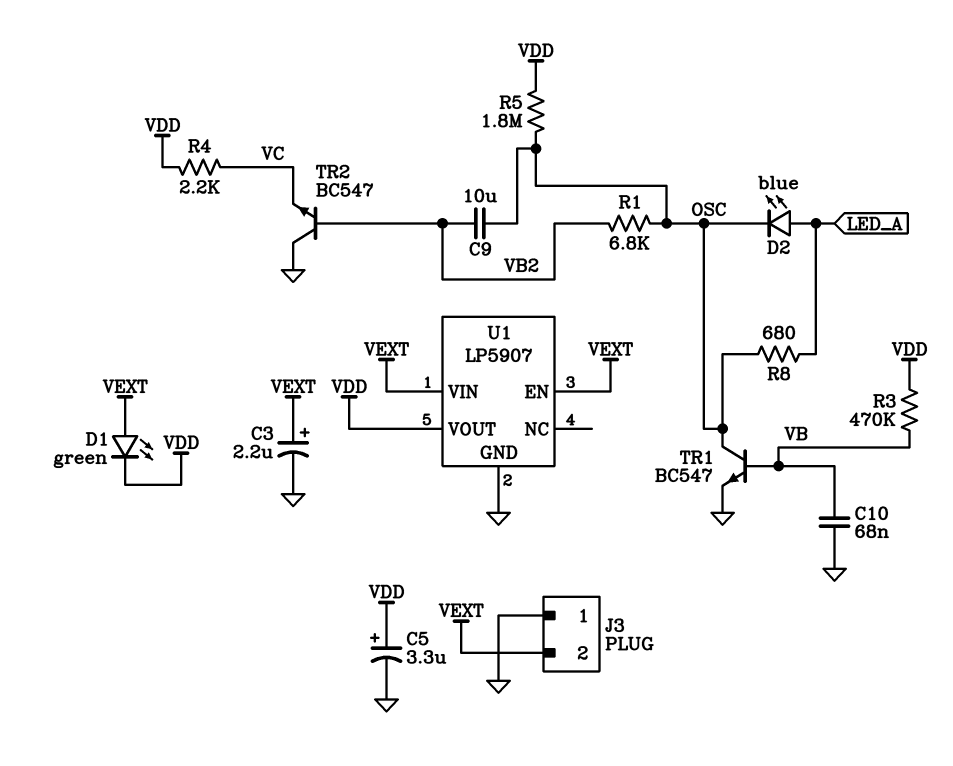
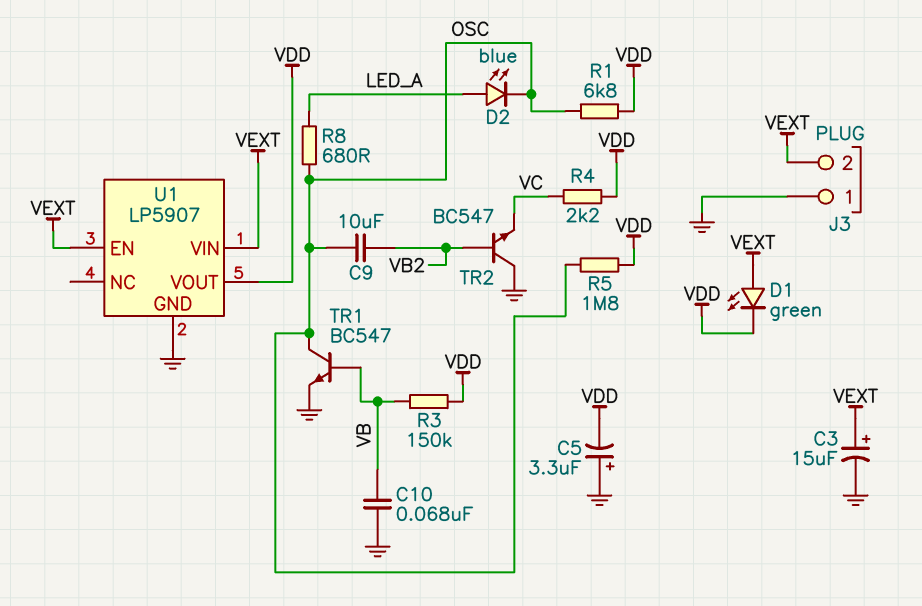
C3: 2.2uF (plus VEXT, minus GND) -> 15uF (plus VEXT, minus GND)
C5: 3.3uF (plus VDD, minus GND) -> 3.3uF (plus GND, minus VDD)
R1: 6.8k (OSC, VB2) -> 6.8k (OSC, VDD)
R3: 470k (VB, VDD) -> 150k (VB, VDD)

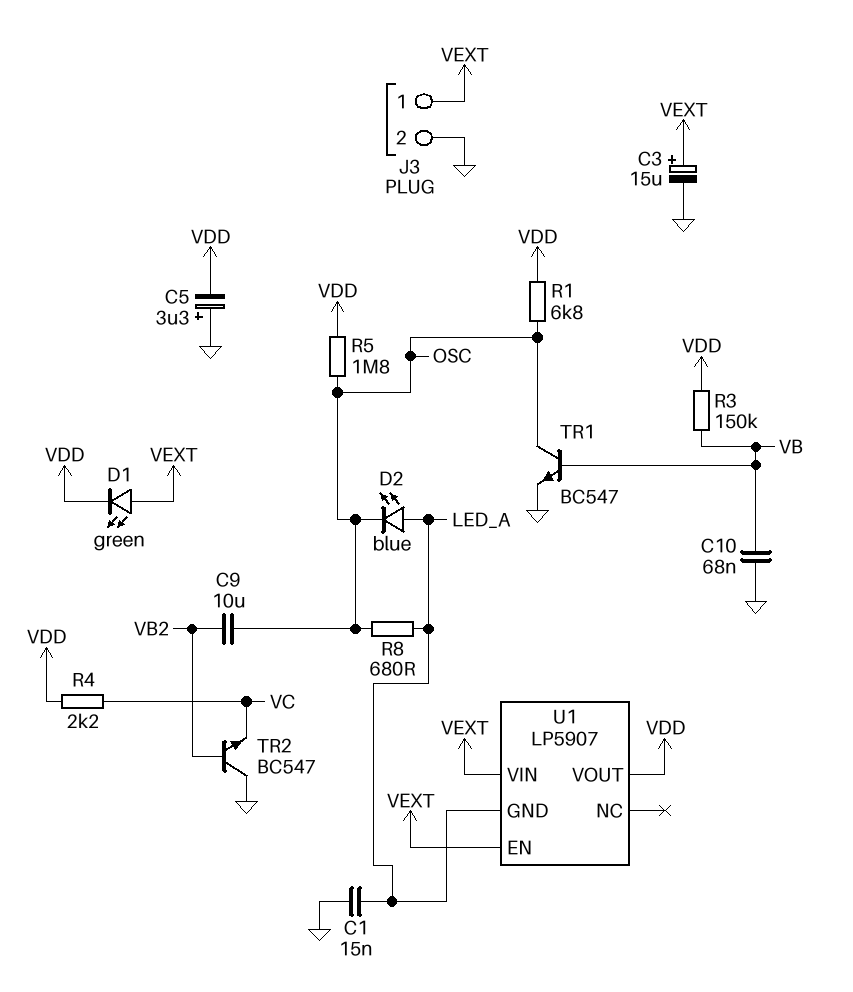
C1: none -> 15nF (GND, LED_A)
J3 pin 1: GND -> VEXT
J3 pin 2: VEXT -> GND
U1 pin GND: GND -> LED_A

